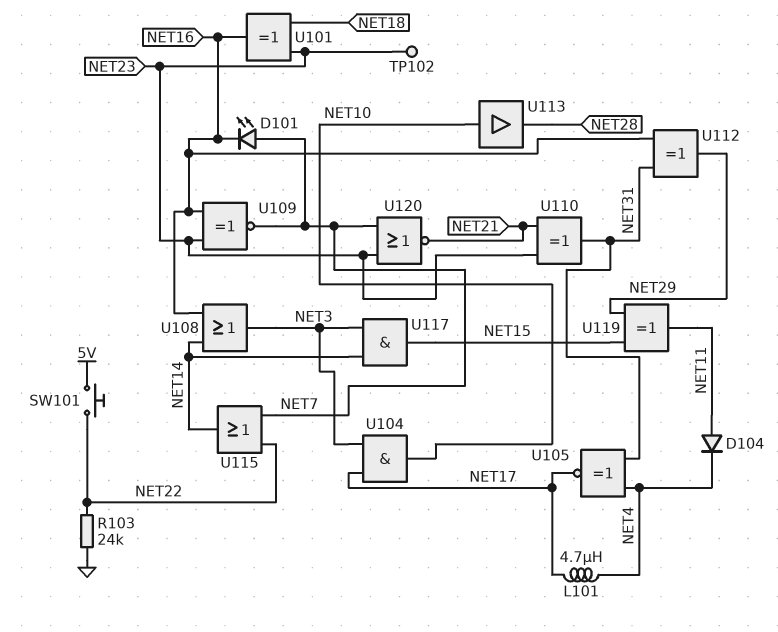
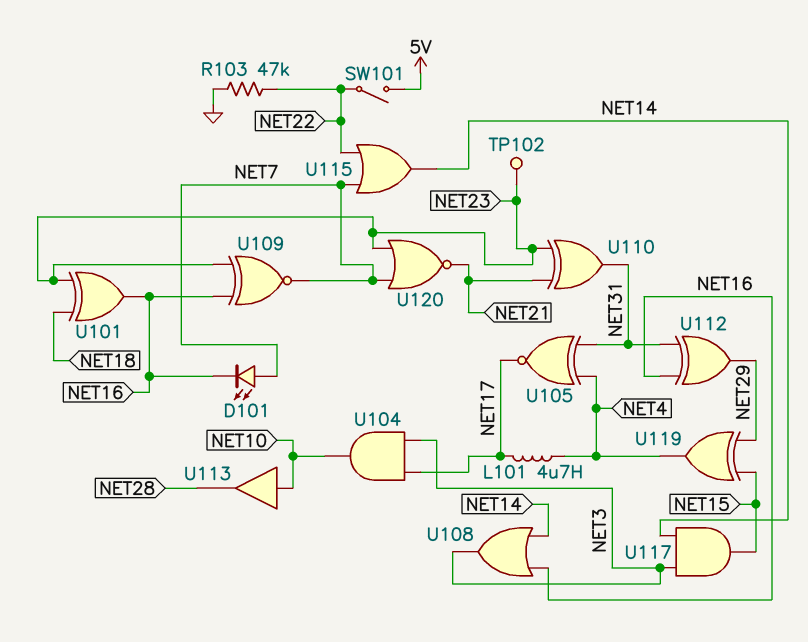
D104: diode (A NET11, K NET4) -> none
R103: 24k (GND, NET22) -> 47k (GND, NET22)
SW101: button (5V, NET22) -> switch (5V, NET22)
U119: XOR (in NET15, in NET29, out NET11) -> XOR (in NET15, in NET29, out NET4)

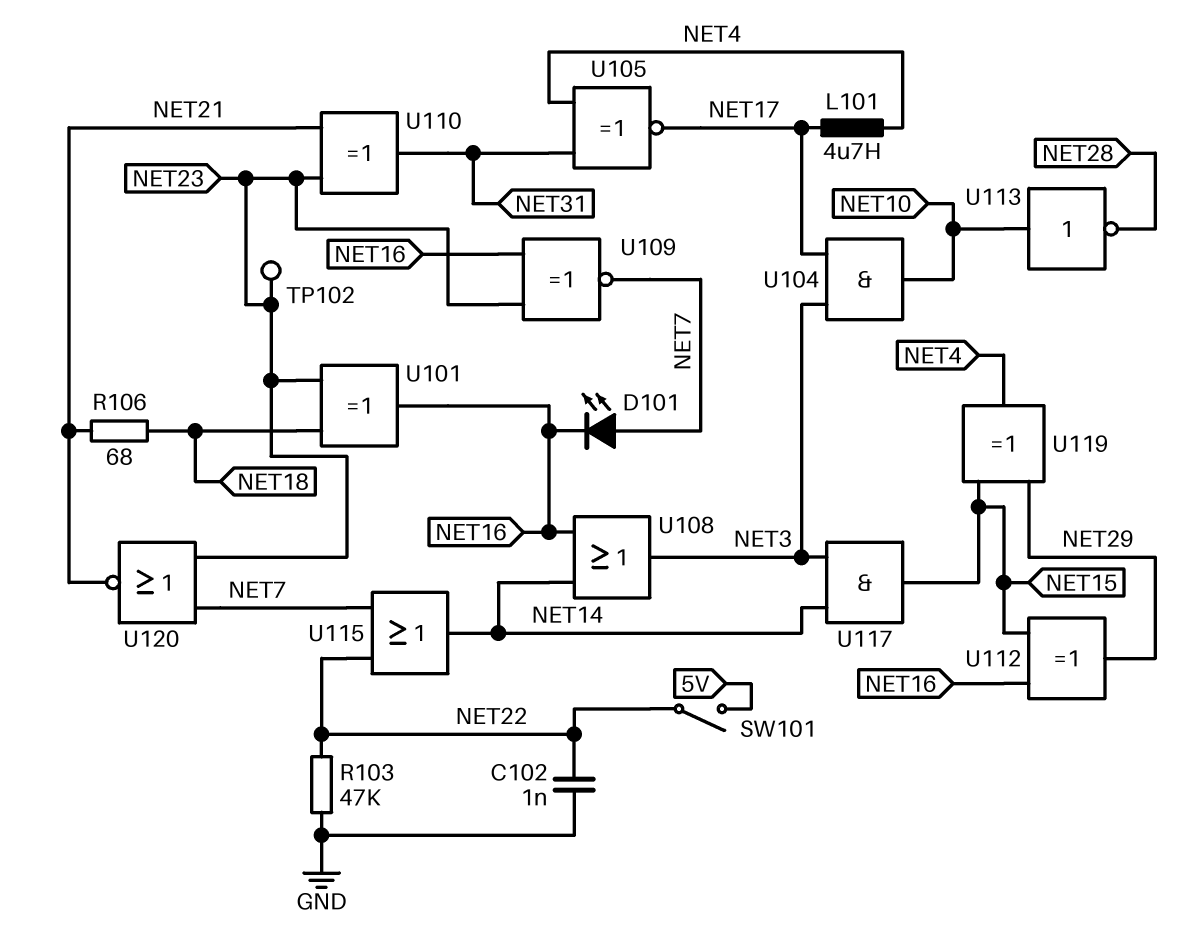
C102: none -> 1nF (GND, NET22)
R106: none -> 68 (NET18, NET21)
U112: XOR (in NET16, in NET31, out NET29) -> XOR (in NET15, in NET16, out NET29)
U113: buffer (in NET10, out NET28) -> NOT (in NET10, out NET28)

